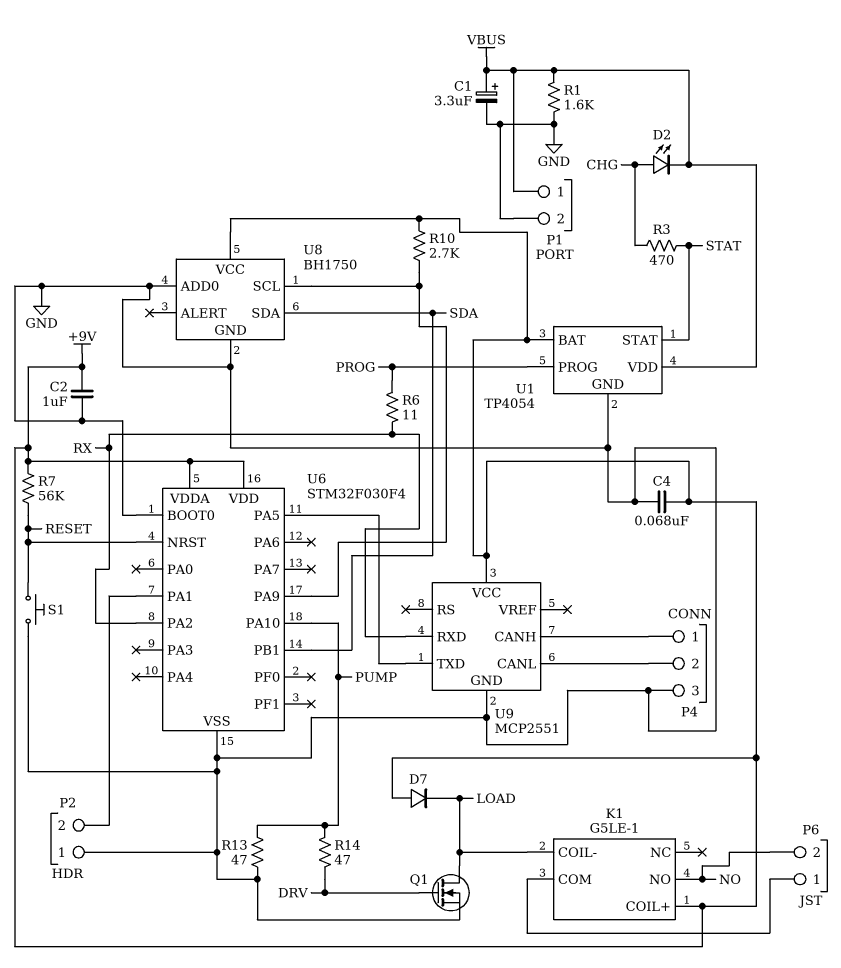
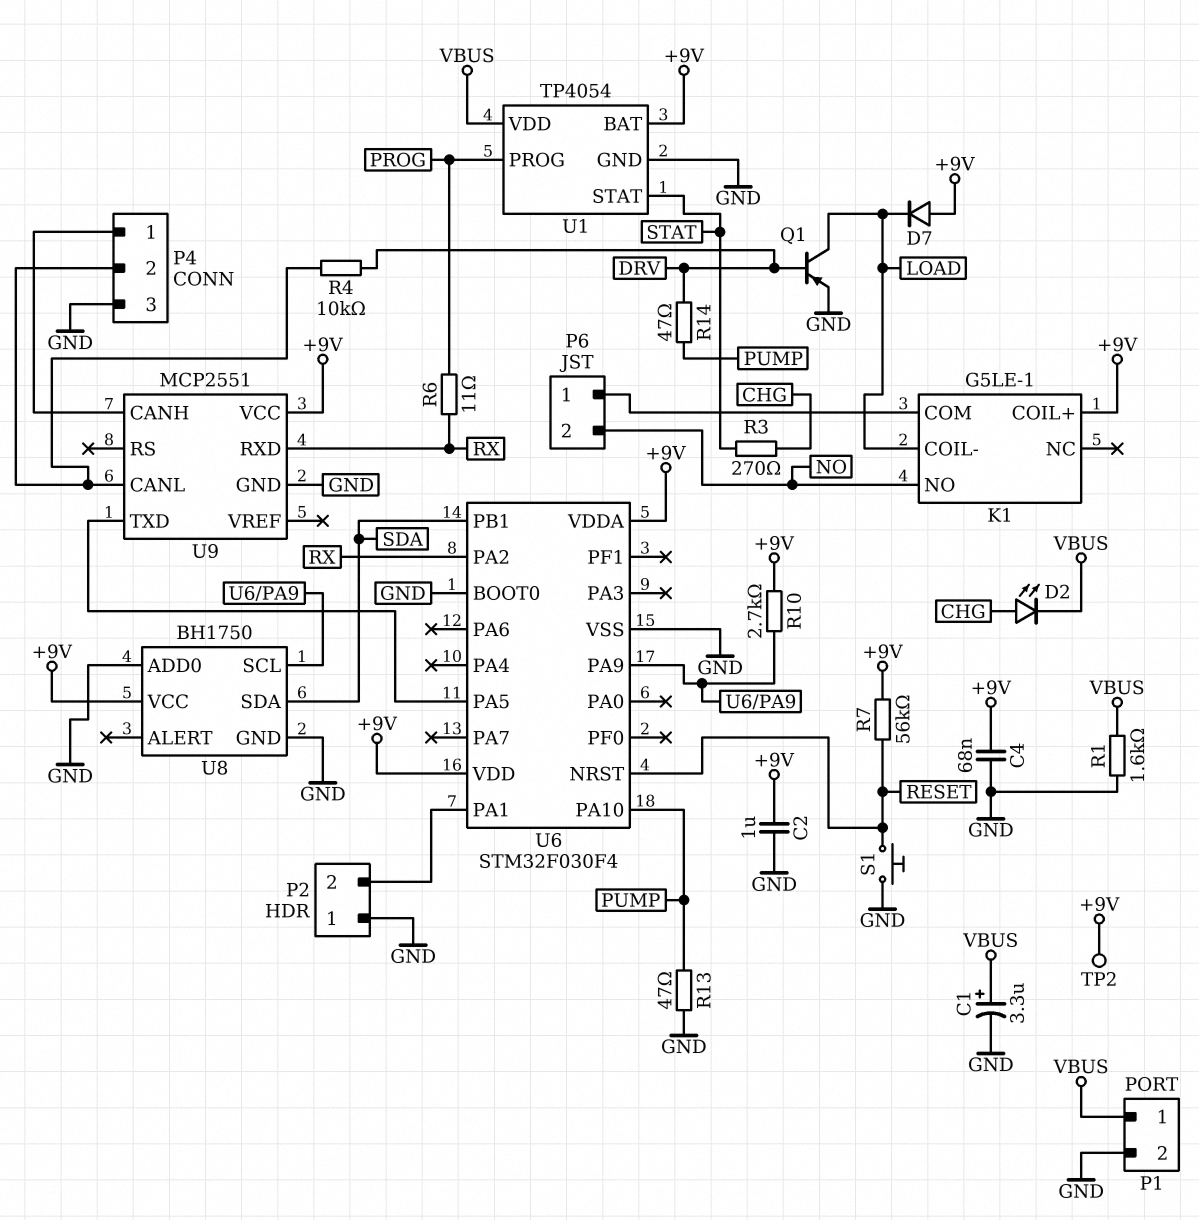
Q1: NMOS (G DRV, D LOAD, S GND) -> PNP (B DRV, C LOAD, E GND)
R3: 470 (CHG, STAT) -> 270 (CHG, STAT)
R4: none -> 10k (DRV, P4/2)
TP2: none -> test point (+9V)

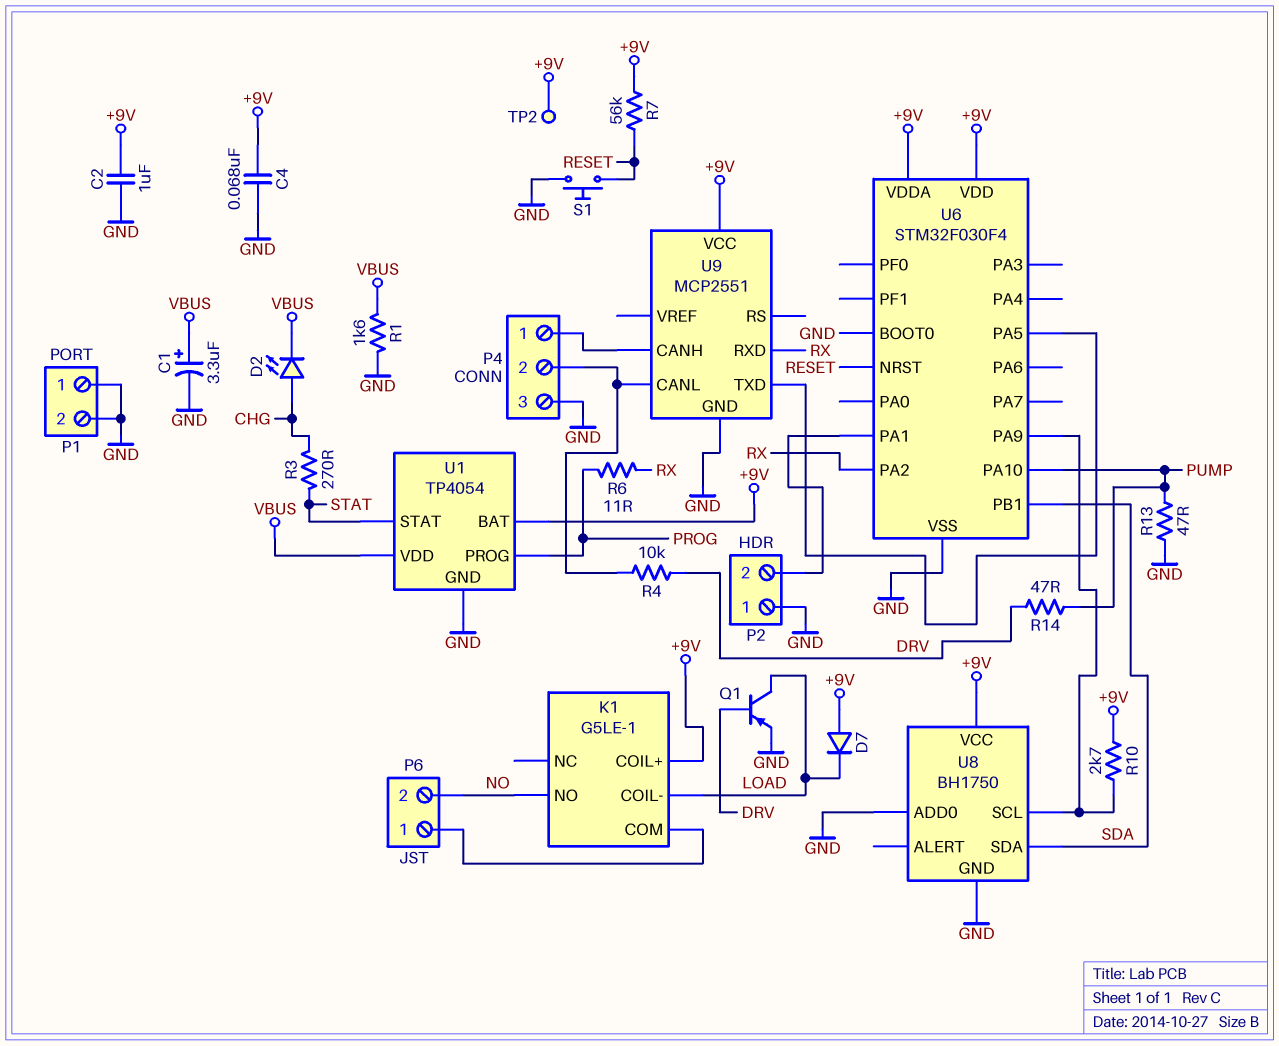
P1 pin 1: VBUS -> GND

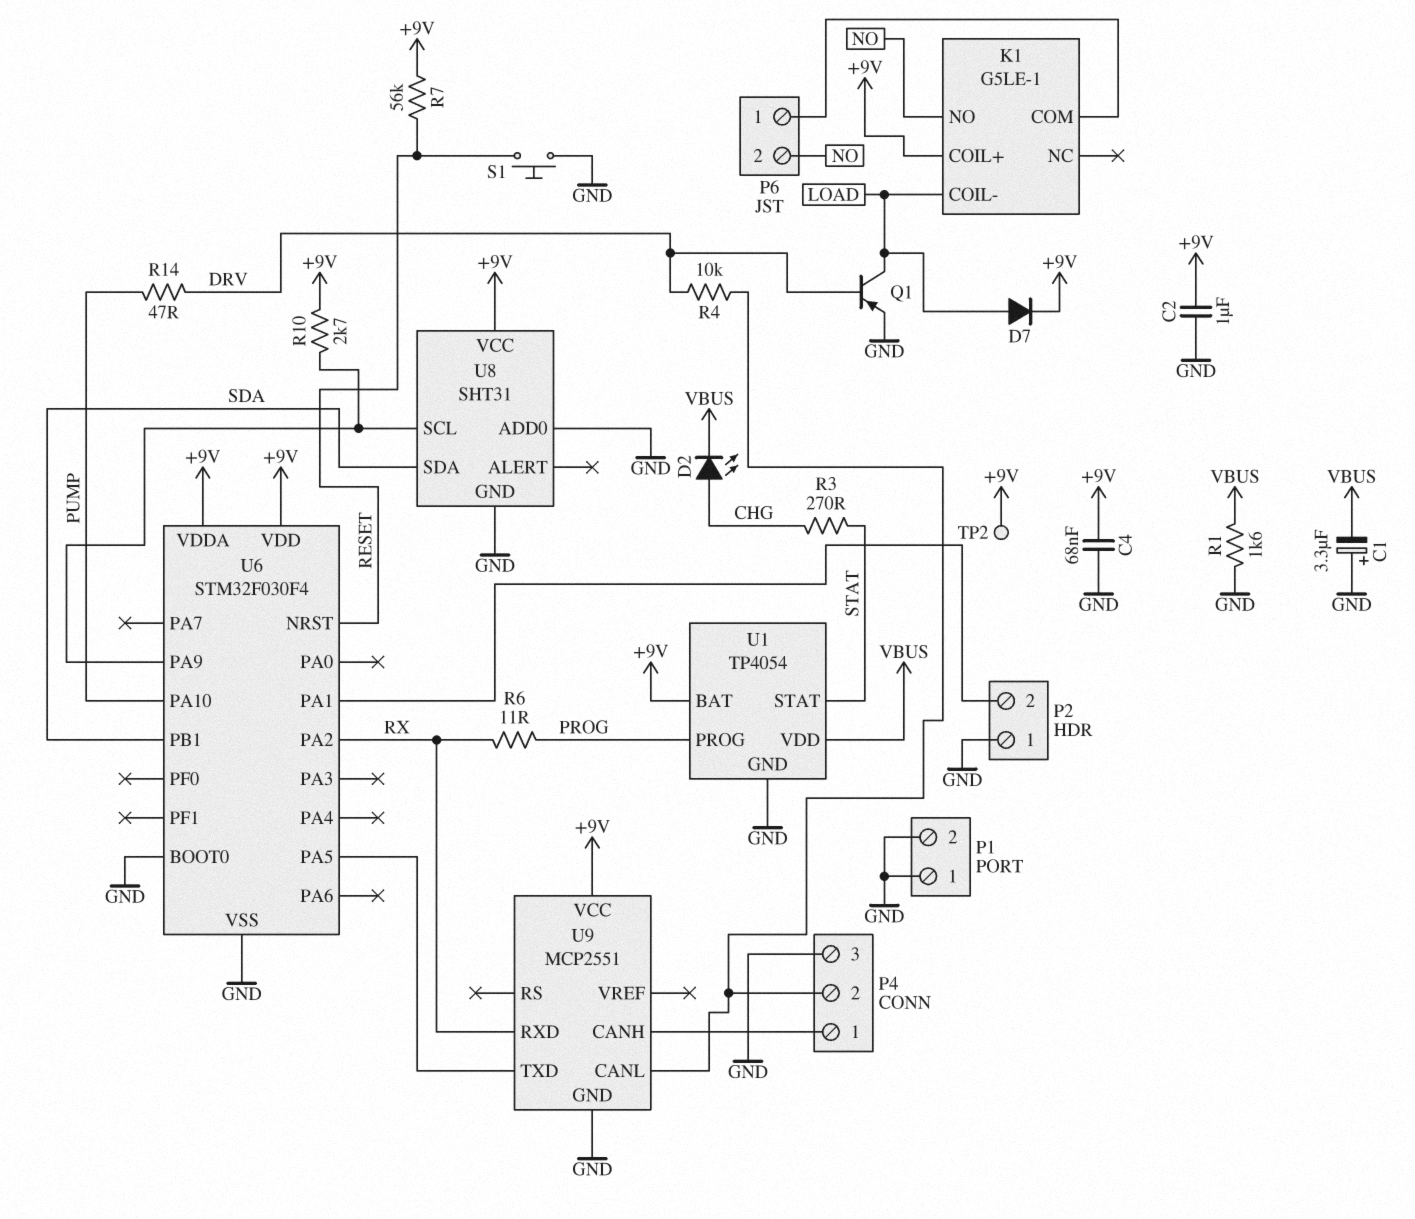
C1: 3.3uF (plus VBUS, minus GND) -> 3.3uF (plus GND, minus VBUS)
D7: diode (A +9V, K LOAD) -> diode (A LOAD, K +9V)
R13: 47 (GND, PUMP) -> none
U8: BH1750 -> SHT31

